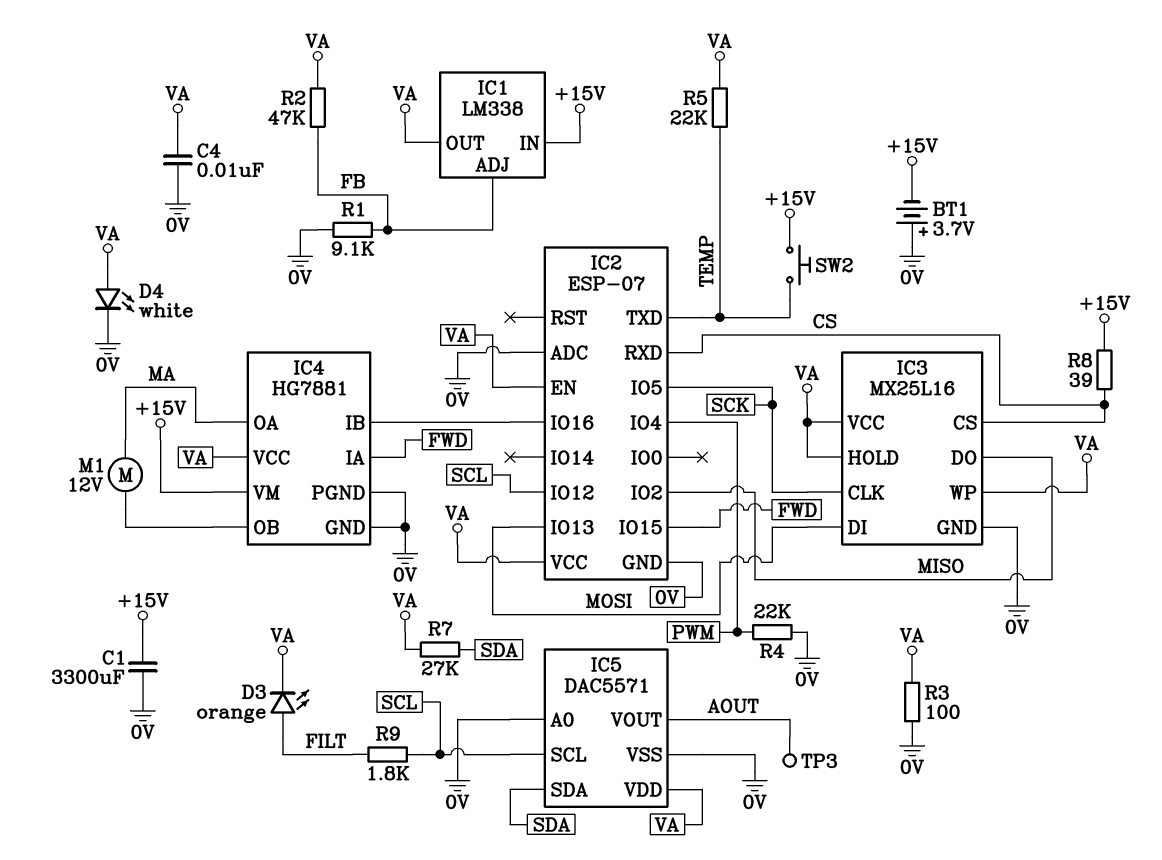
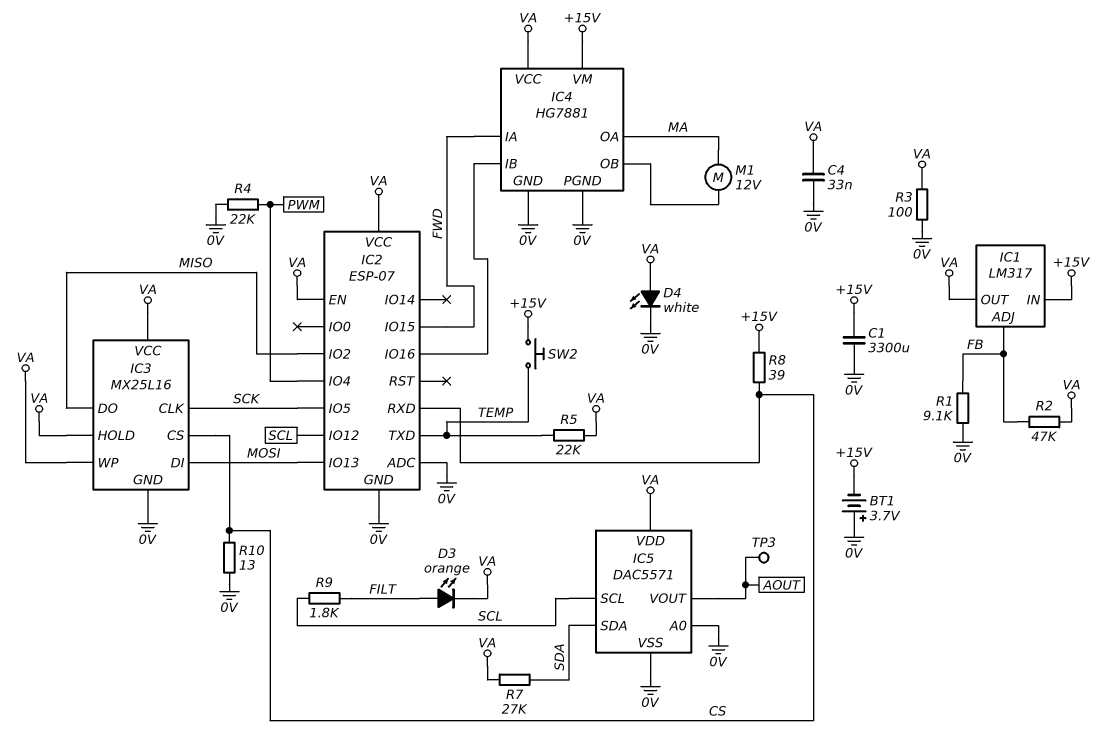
C4: 10nF (0V, VA) -> 33nF (0V, VA)
IC1: LM338 -> LM317
R10: none -> 13 (0V, CS)

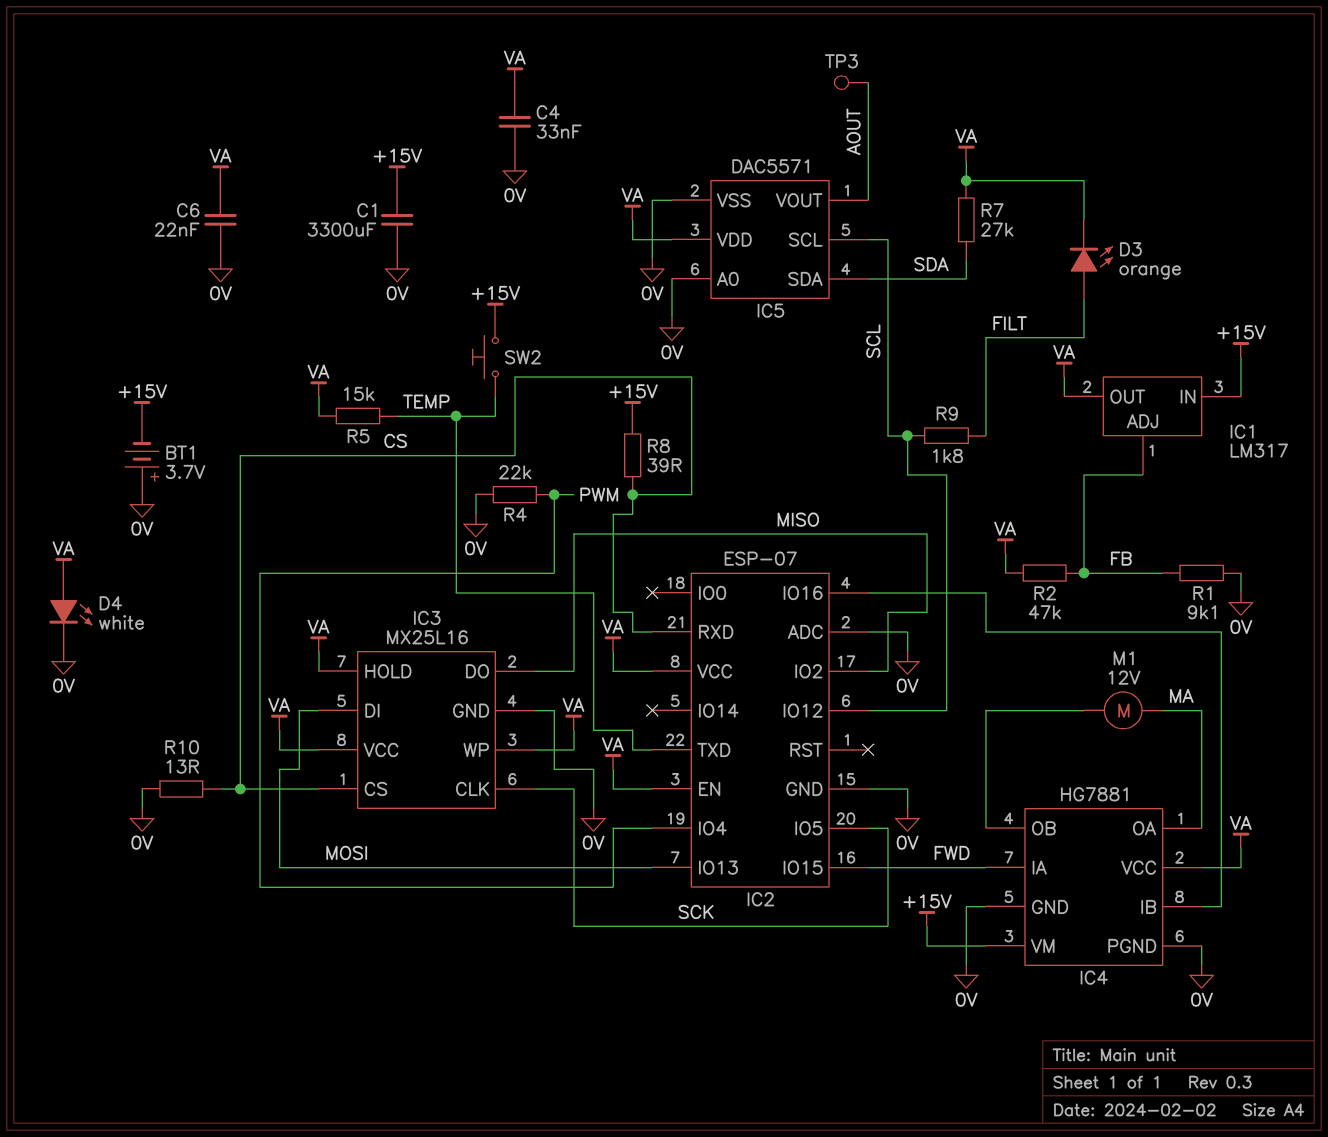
C6: none -> 22nF (0V, VA)
R3: 100 (0V, VA) -> none
R5: 22k (TEMP, VA) -> 15k (TEMP, VA)

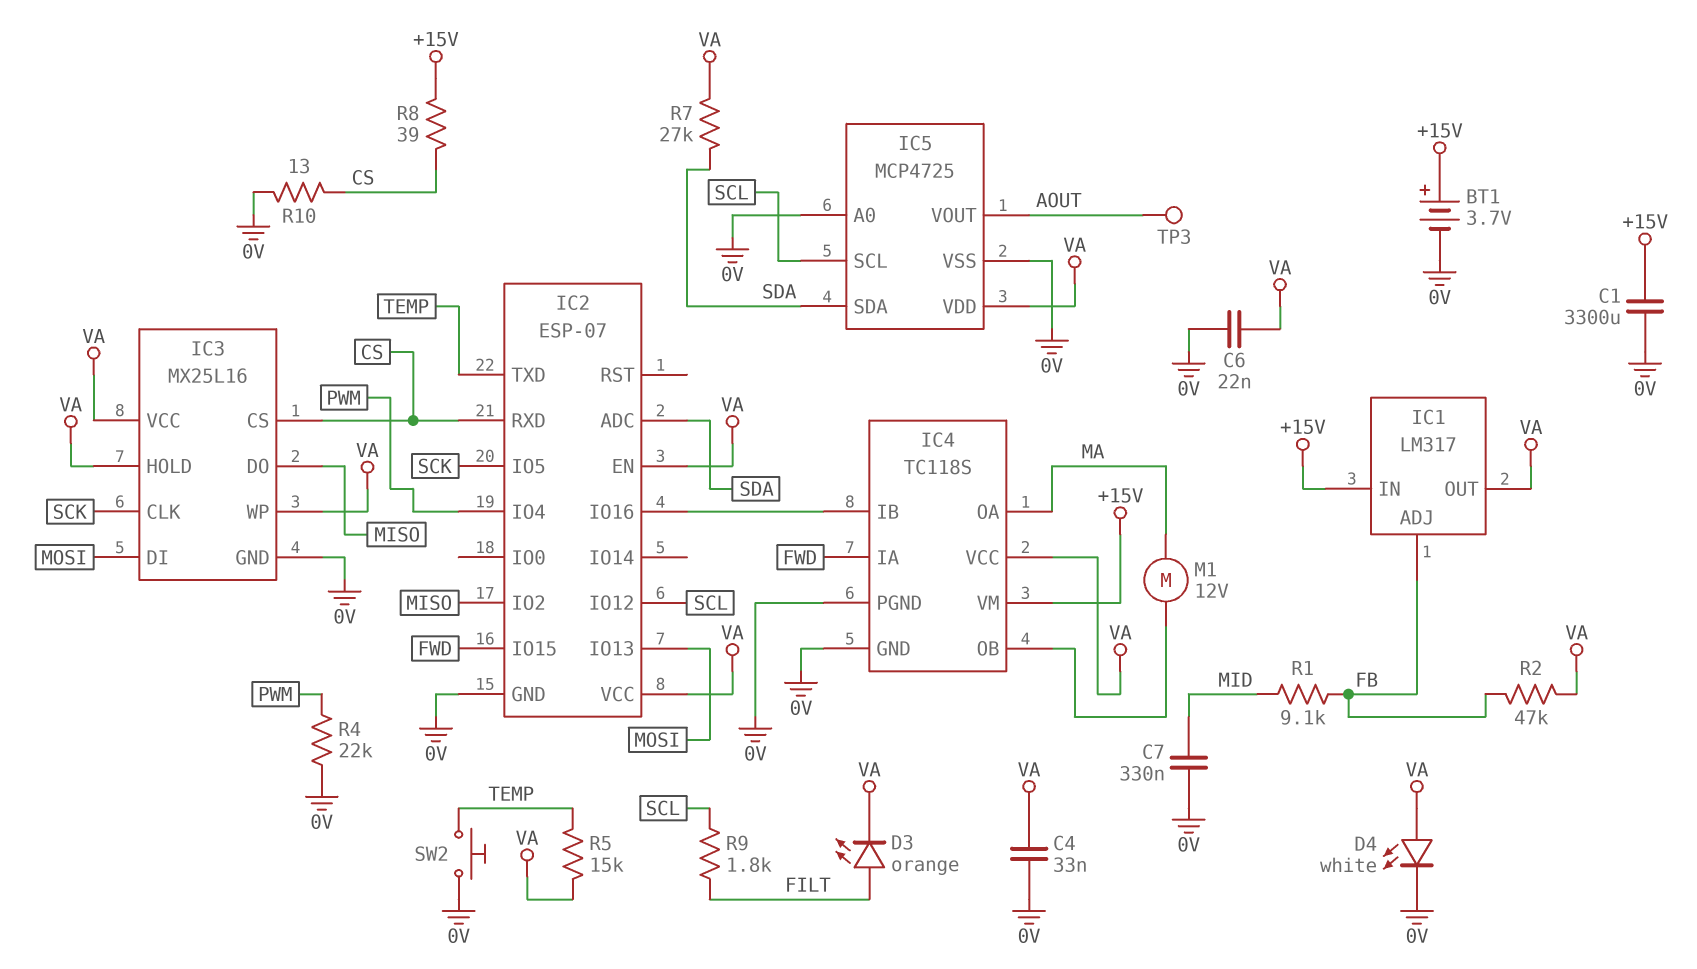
BT1: 3.7V (plus 0V, minus +15V) -> 3.7V (plus +15V, minus 0V)
C7: none -> 330nF (0V, MID)
IC2 pin ADC: 0V -> SDA
IC4: HG7881 -> TC118S
IC5: DAC5571 -> MCP4725
R1: 9.1k (0V, FB) -> 9.1k (FB, MID)
SW2: button (+15V, TEMP) -> button (0V, TEMP)

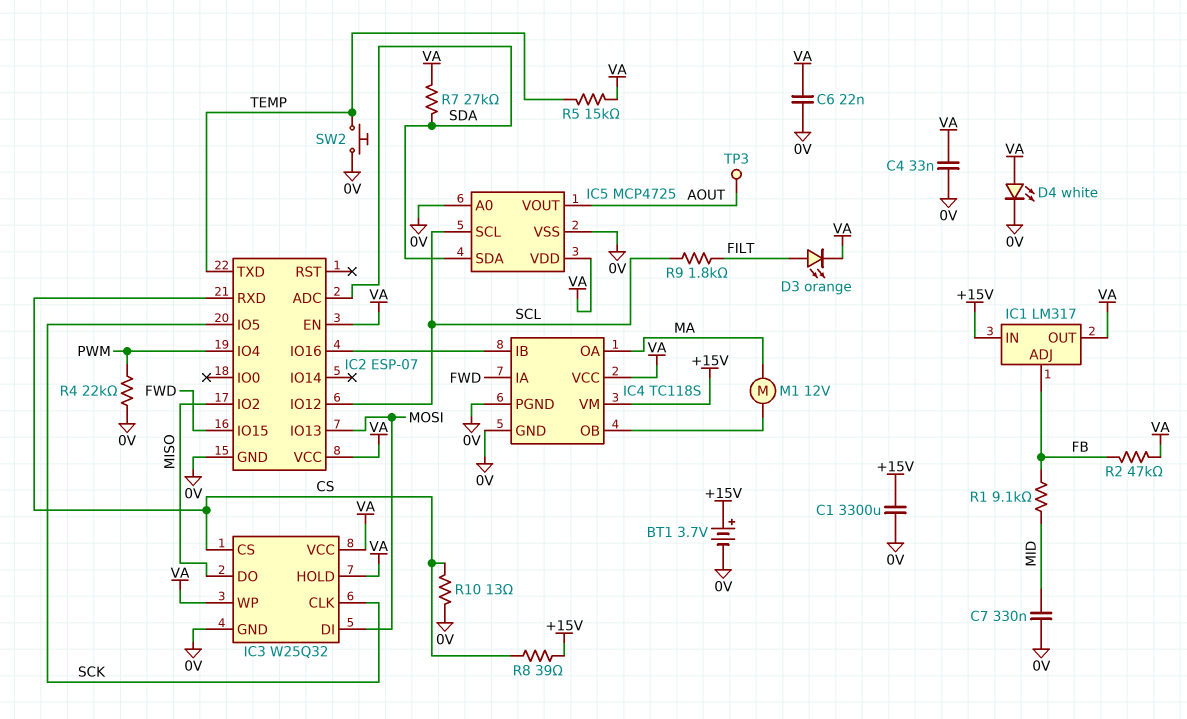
IC3: MX25L16 -> W25Q32

